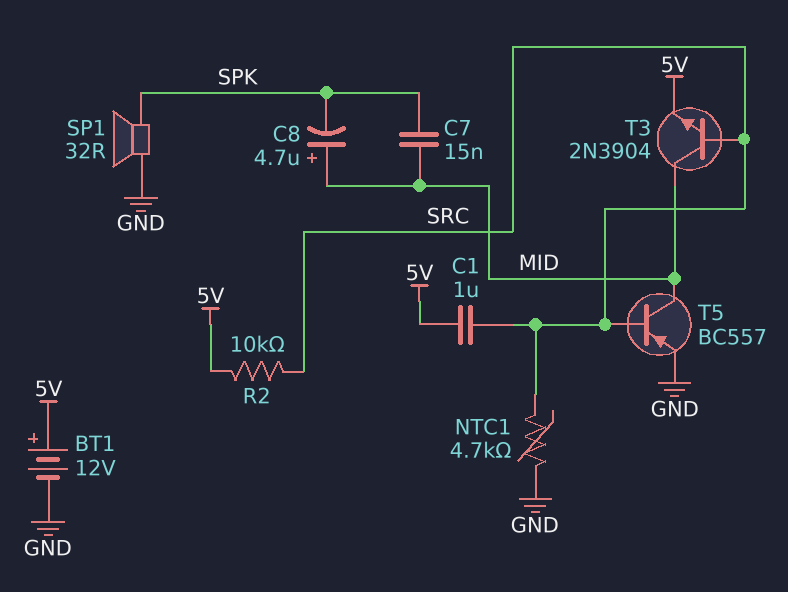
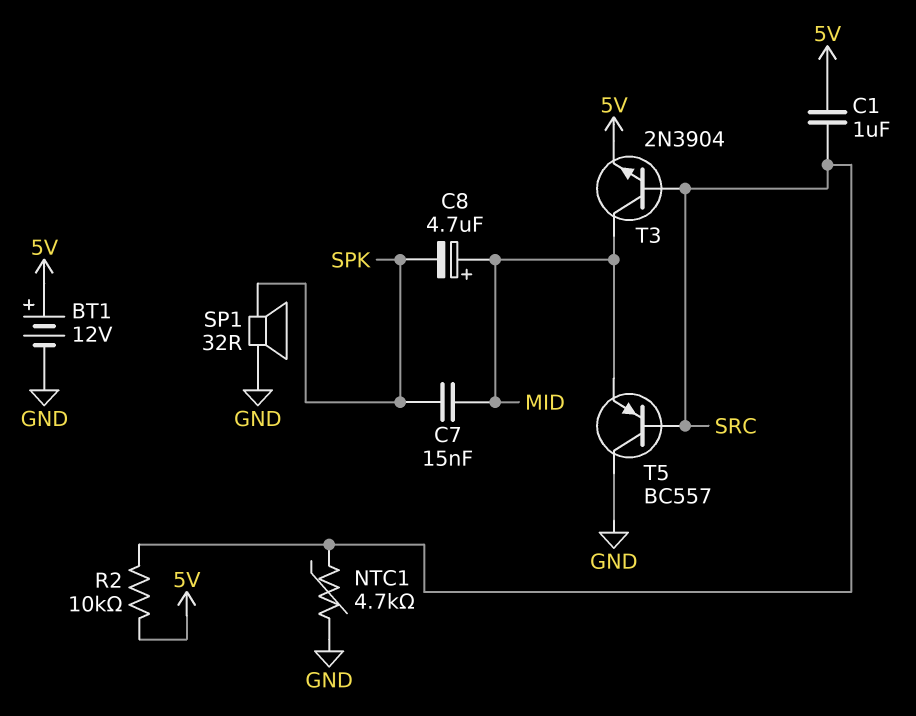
T5: PNP BC557 (B SRC, C MID, E GND) -> PNP BC557 (B SRC, C GND, E MID)

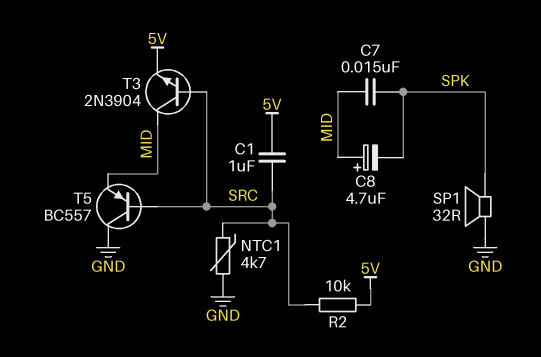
BT1: 12V (plus 5V, minus GND) -> none

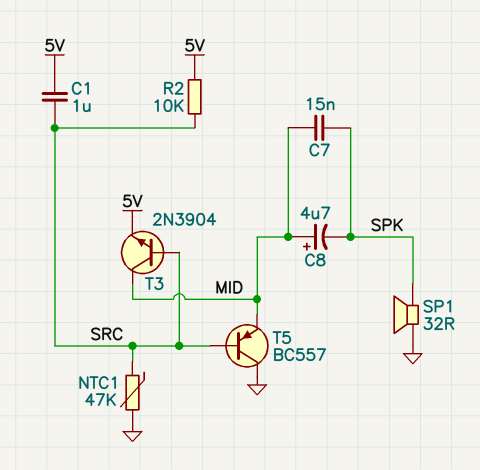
NTC1: 4.7k (GND, SRC) -> 47k (GND, SRC)

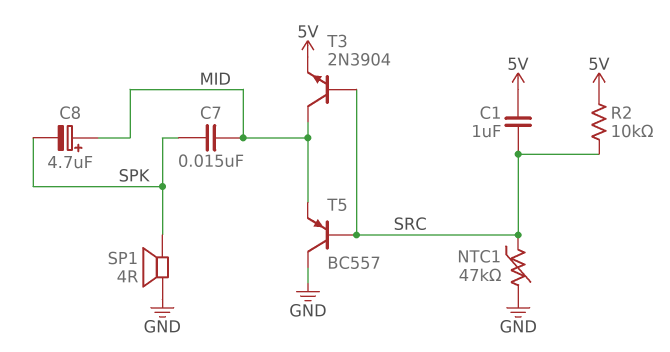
SP1: speaker 32R (GND, SPK) -> speaker 4R (GND, SPK)

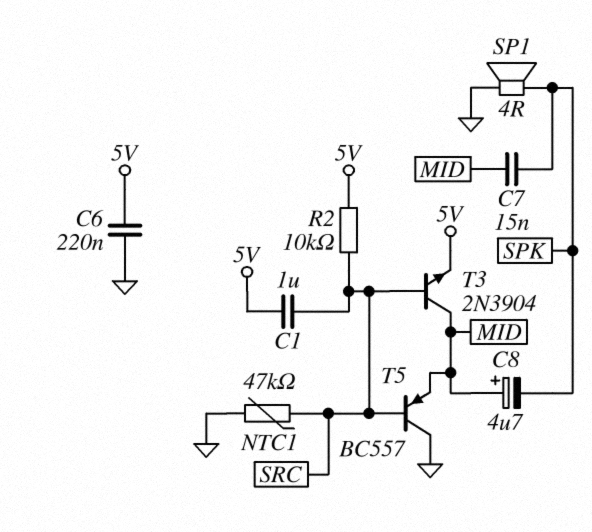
C6: none -> 220nF (5V, GND)

